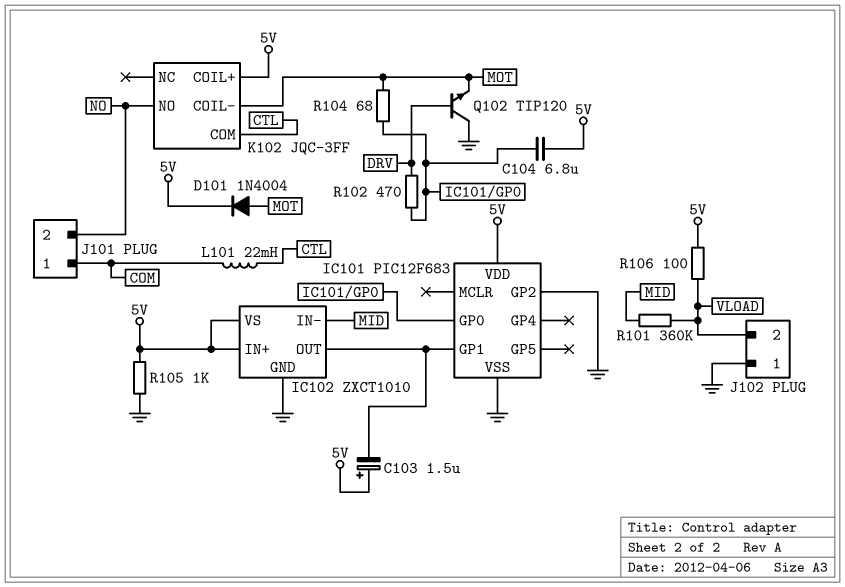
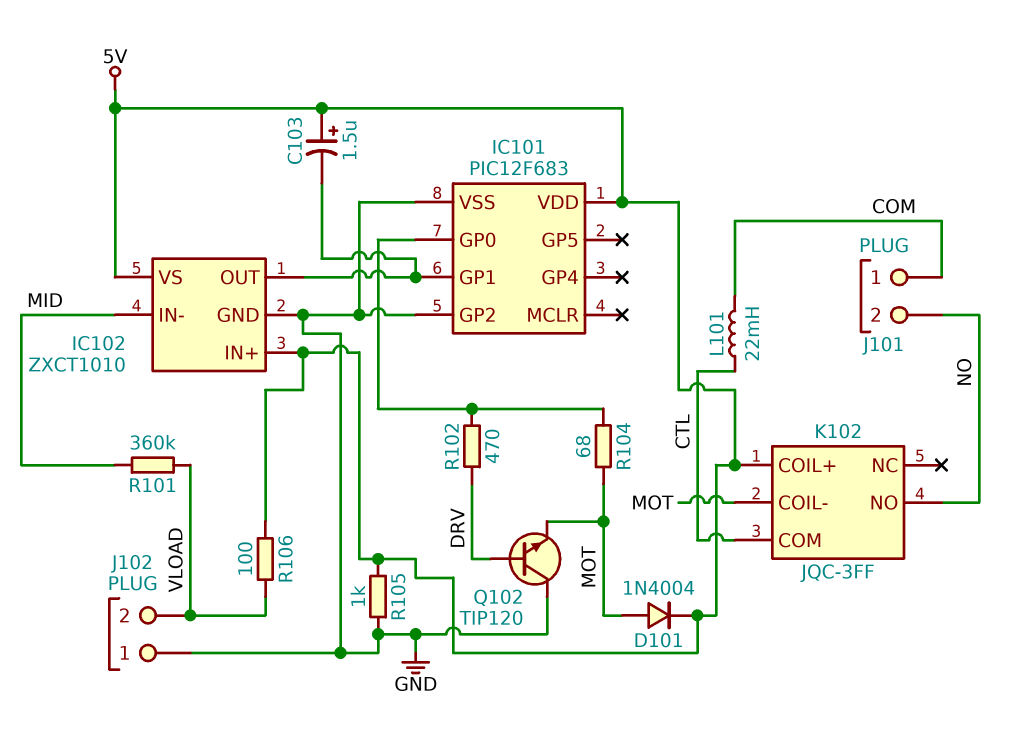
C104: 6.8uF (5V, IC101/GP0) -> none

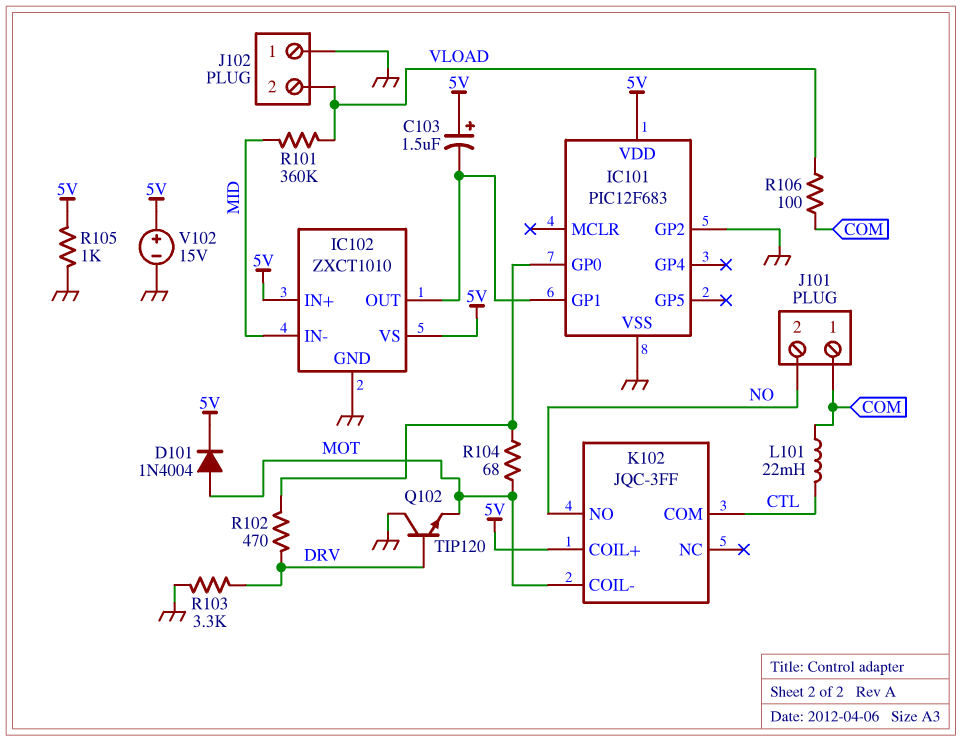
R103: none -> 3.3k (DRV, GND)
R106: 100 (5V, VLOAD) -> 100 (COM, VLOAD)
V102: none -> 15V (plus 5V, minus GND)

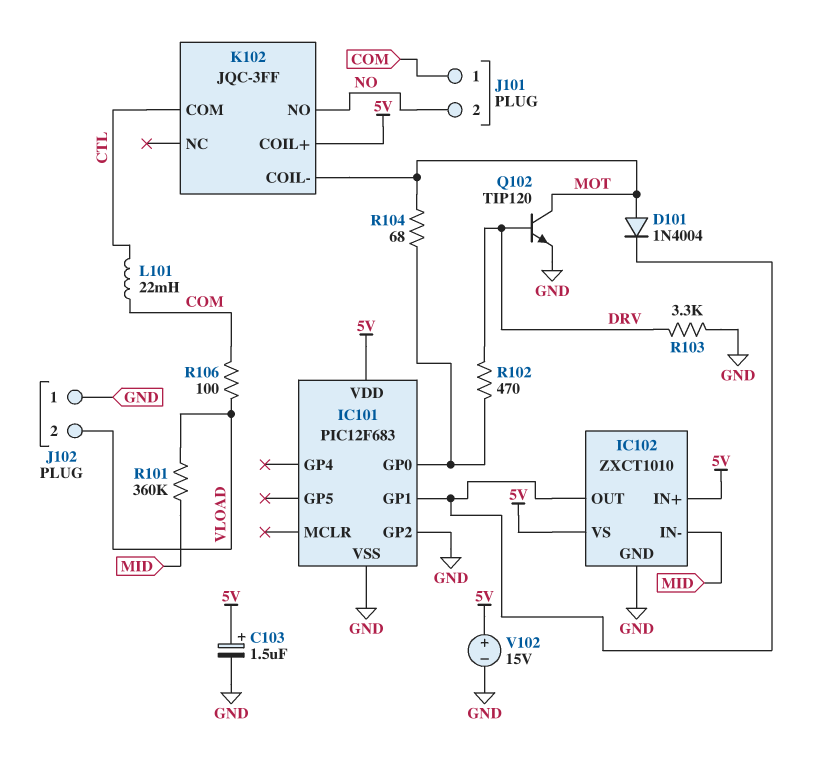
C103: 1.5uF (plus 5V, minus IC101/GP1) -> 1.5uF (plus 5V, minus GND)
D101: diode 1N4004 (A MOT, K 5V) -> diode 1N4004 (A MOT, K IC101/GP1)
Q102: NPN TIP120 (B DRV, C GND, E MOT) -> NPN TIP120 (B DRV, C MOT, E GND)
R105: 1k (5V, GND) -> none

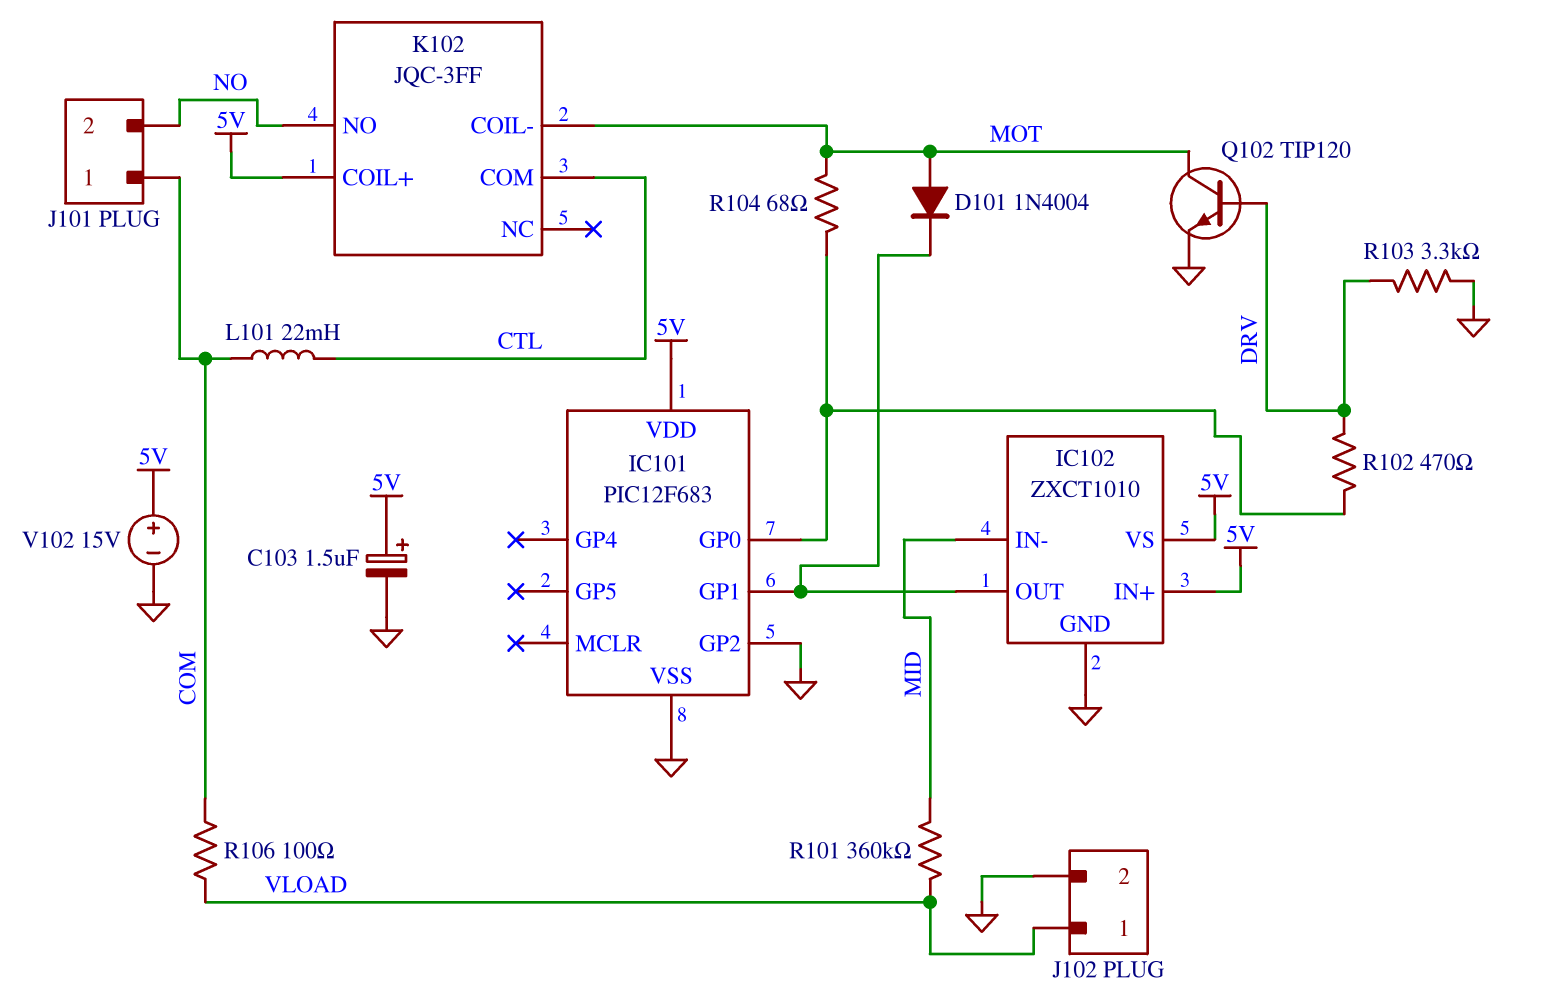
J102 pin 1: GND -> VLOAD
J102 pin 2: VLOAD -> GND

